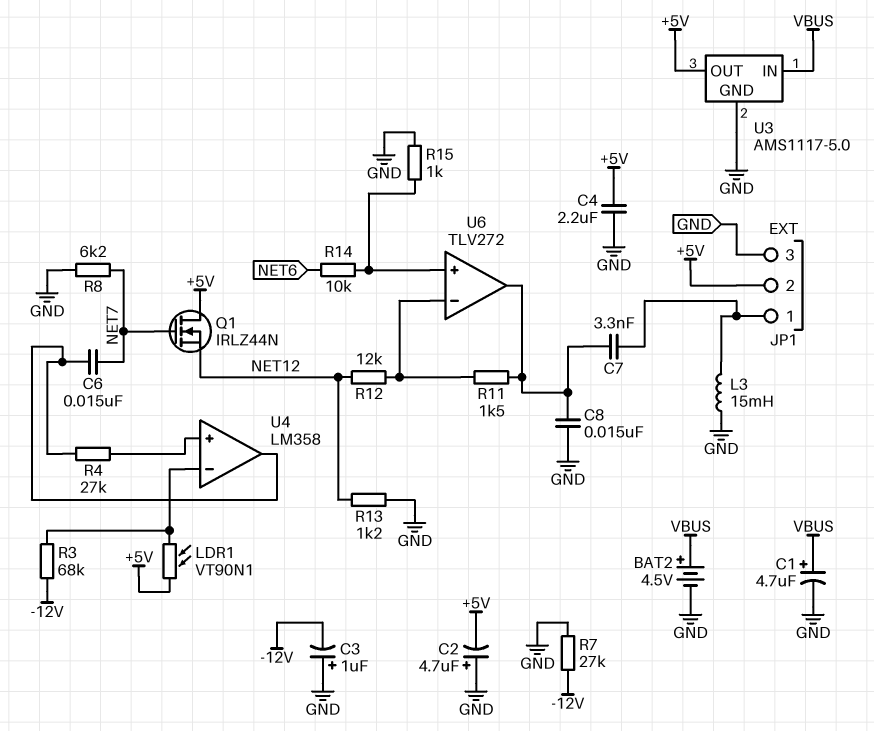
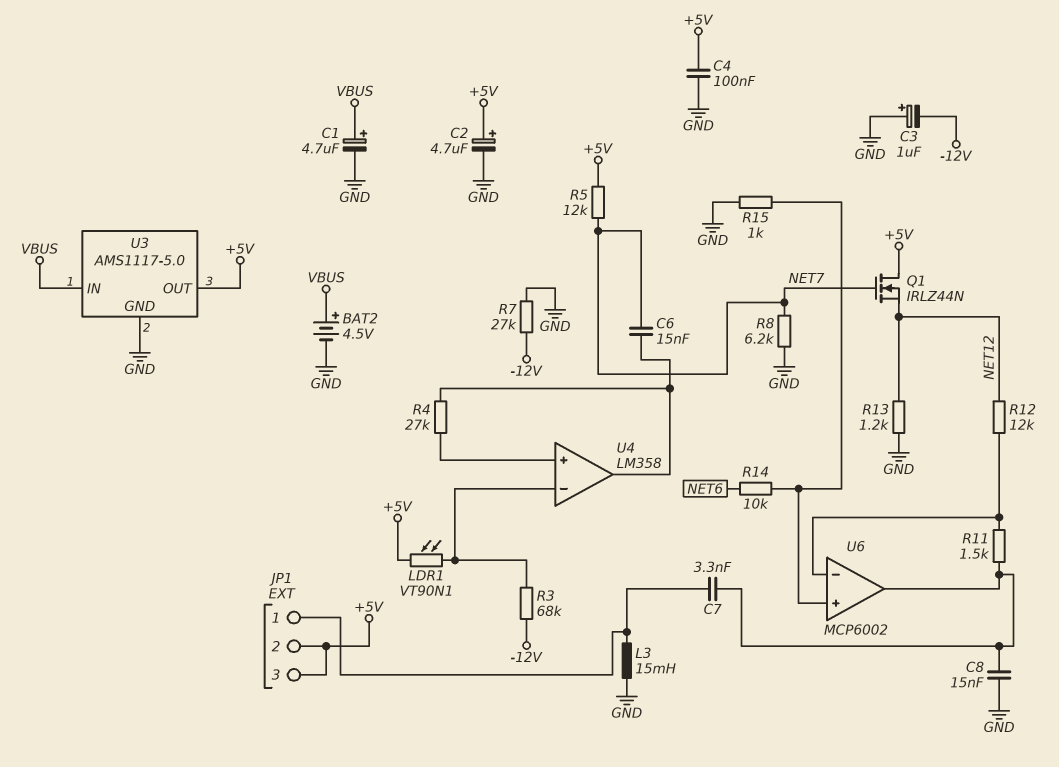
C2: 4.7uF (plus GND, minus +5V) -> 4.7uF (plus +5V, minus GND)
C4: 2.2uF (+5V, GND) -> 100nF (+5V, GND)
JP1 pin 3: GND -> +5V
R5: none -> 12k (+5V, NET7)
U6: TLV272 -> MCP6002

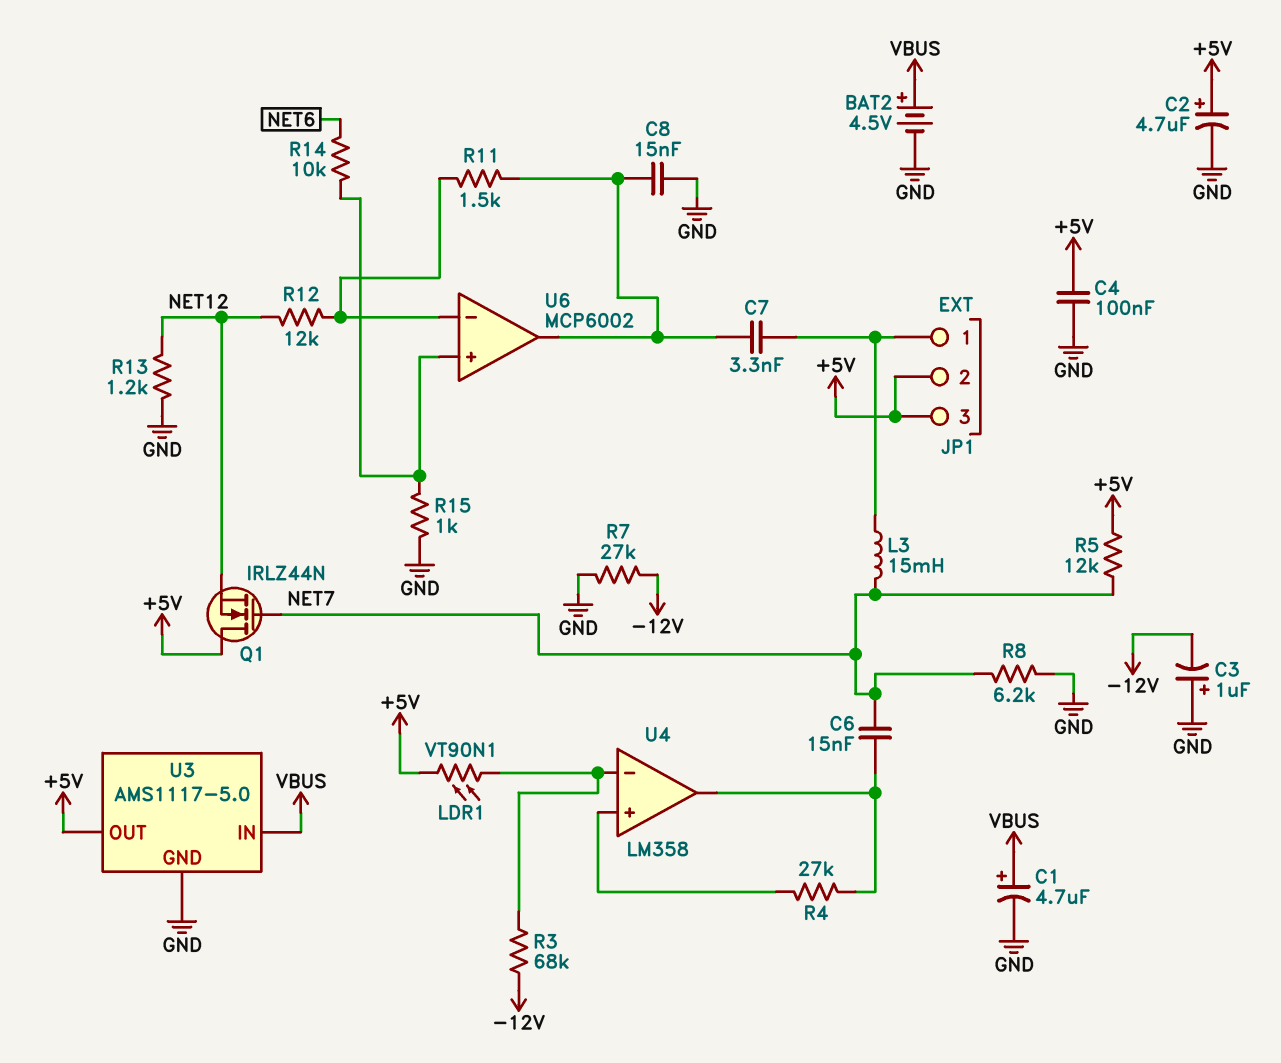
L3: 15mH (GND, JP1/1) -> 15mH (JP1/1, NET7)

